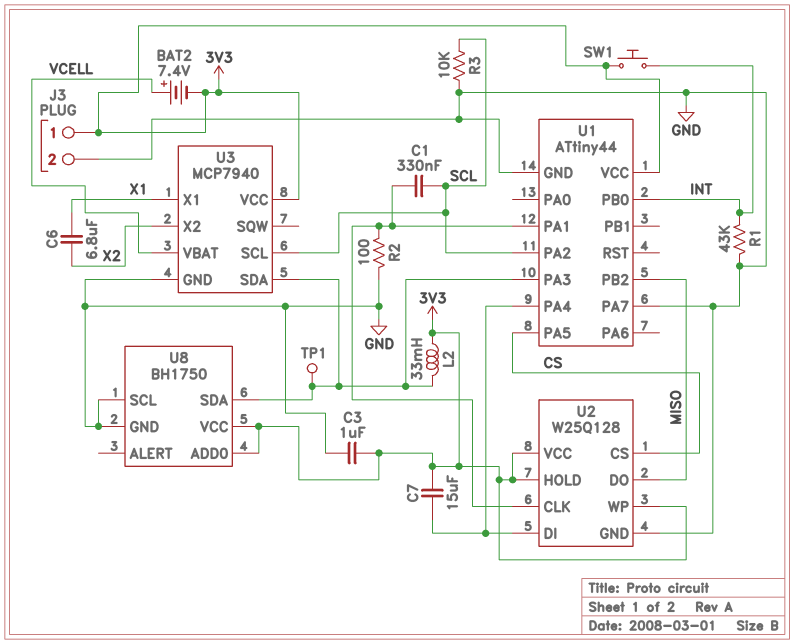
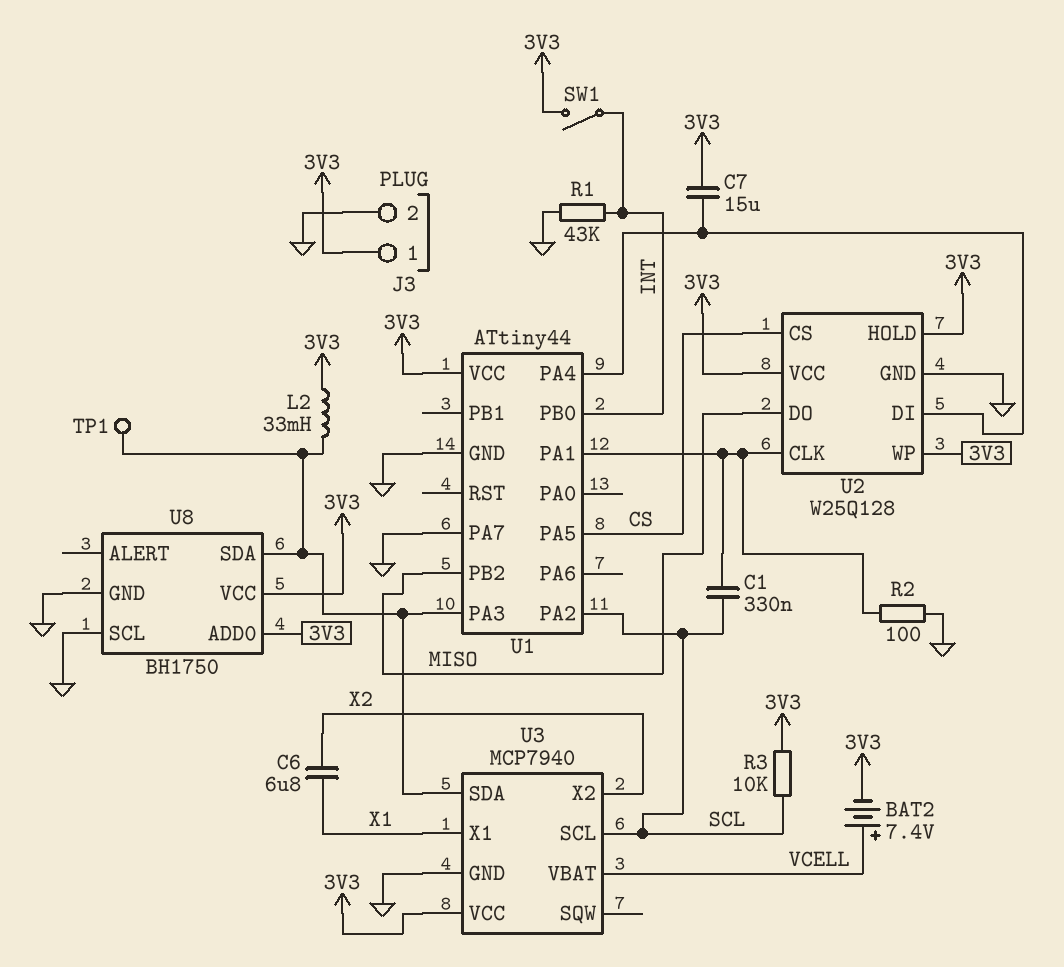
C3: 1uF (3V3, GND) -> none
R3: 10k (GND, SCL) -> 10k (3V3, SCL)
SW1: button (3V3, INT) -> switch (3V3, INT)

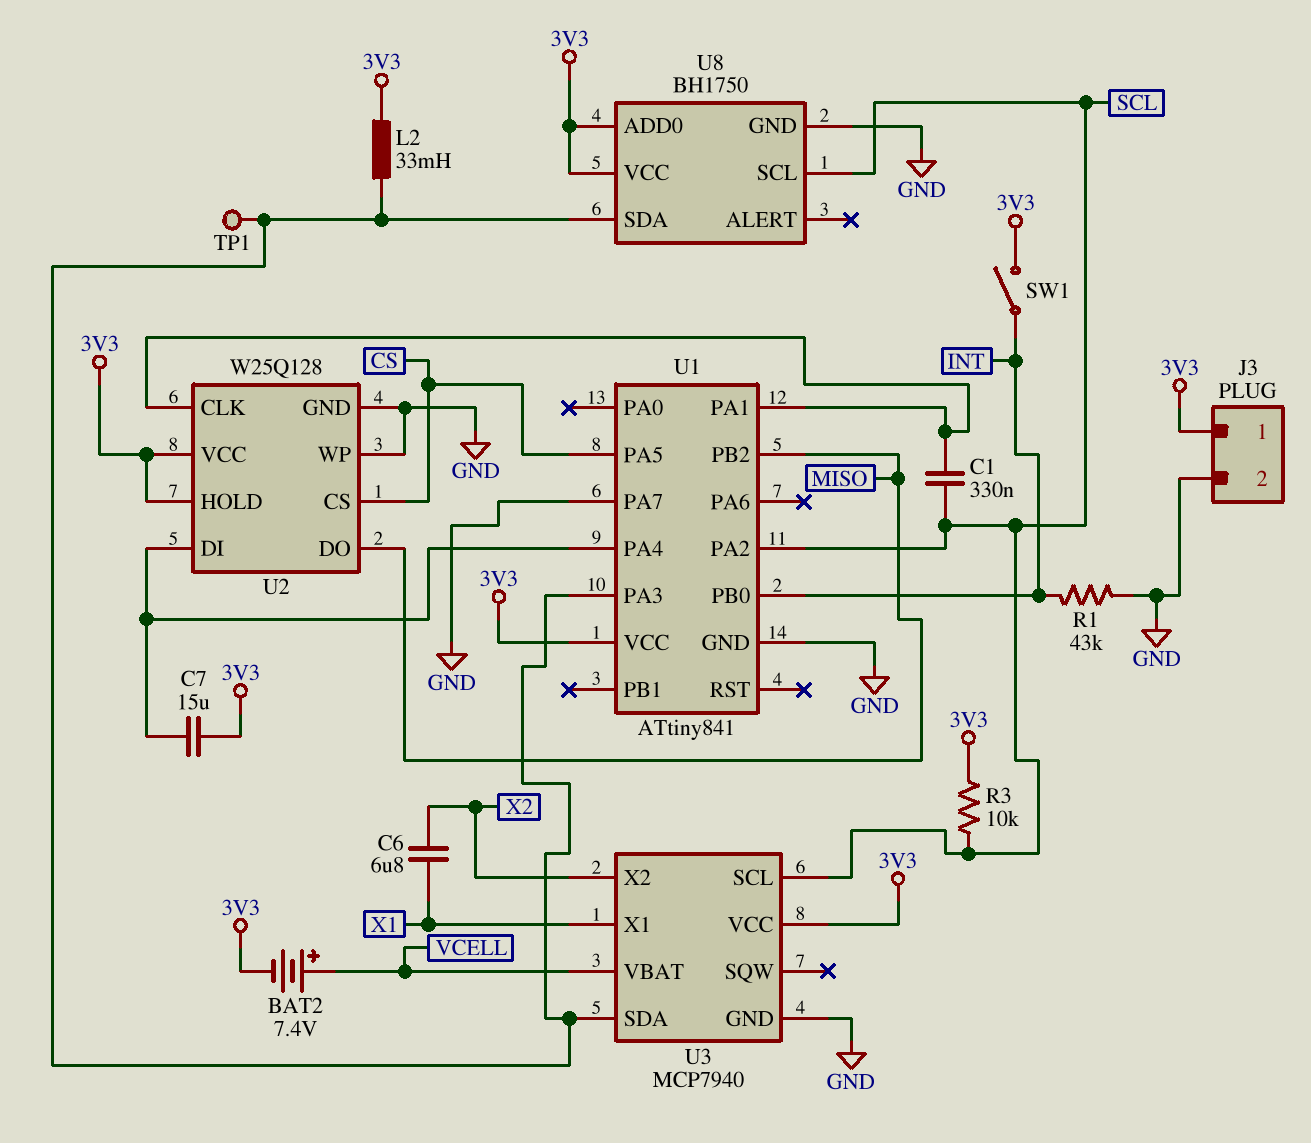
R2: 100 (GND, U1/PA1) -> none
U1: ATtiny44 -> ATtiny841
U2 pin WP: 3V3 -> GND
U8 pin SCL: GND -> SCL

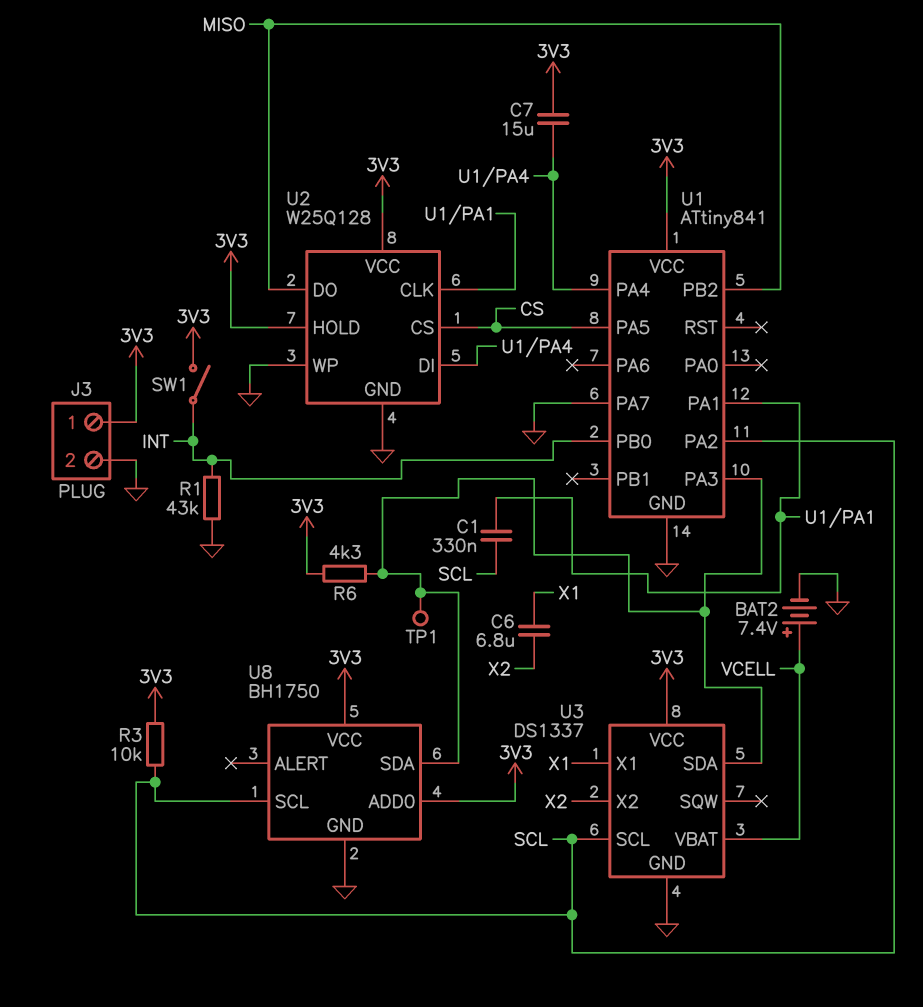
BAT2: 7.4V (plus VCELL, minus 3V3) -> 7.4V (plus VCELL, minus GND)
L2: 33mH (3V3, U1/PA3) -> none
R6: none -> 4.3k (3V3, U1/PA3)
U3: MCP7940 -> DS1337

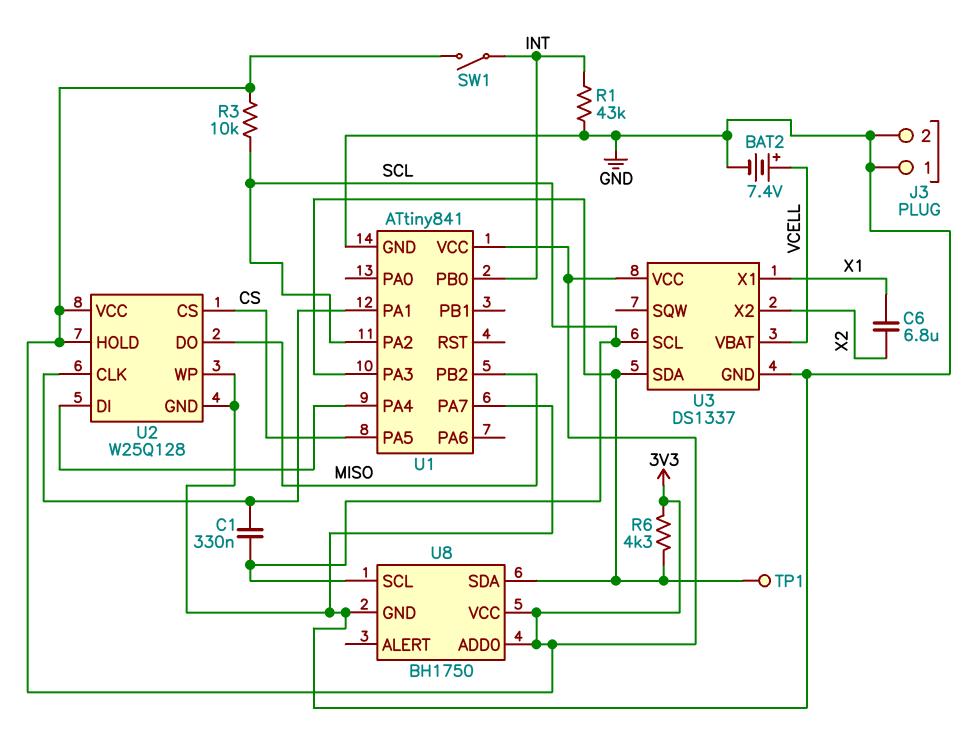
C7: 15uF (3V3, U1/PA4) -> none
J3 pin 1: 3V3 -> GND

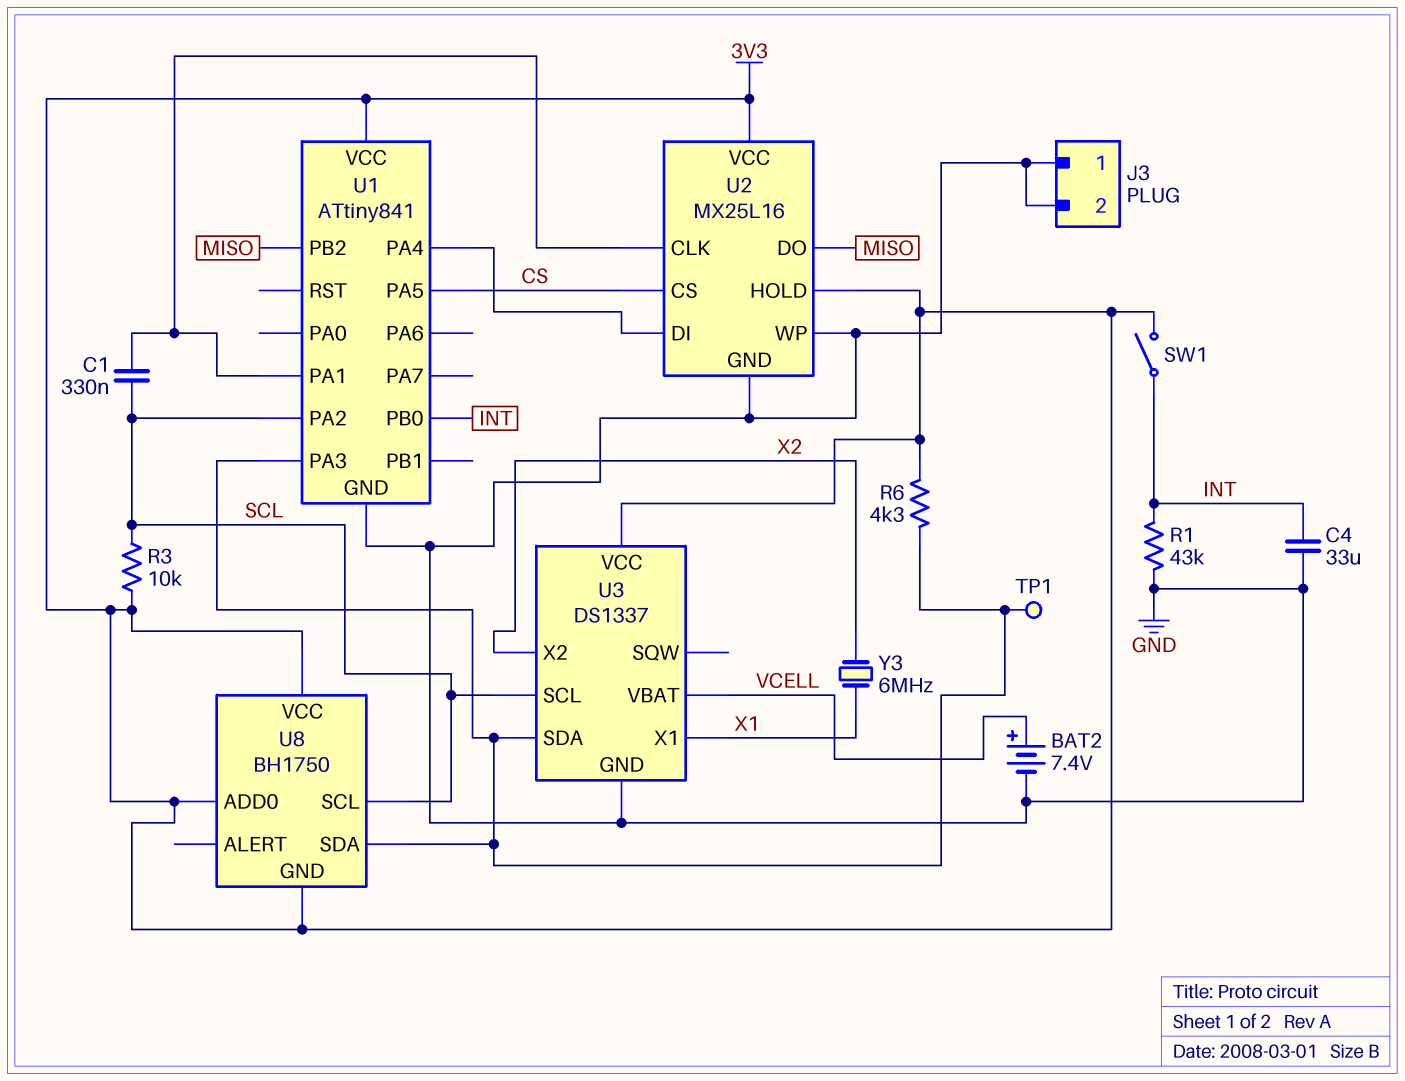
C4: none -> 33uF (GND, INT)
C6: 6.8uF (X1, X2) -> none
U1 pin PA7: GND -> none
U2: W25Q128 -> MX25L16
U8 pin GND: GND -> 3V3
Y3: none -> 6MHz (X1, X2)

